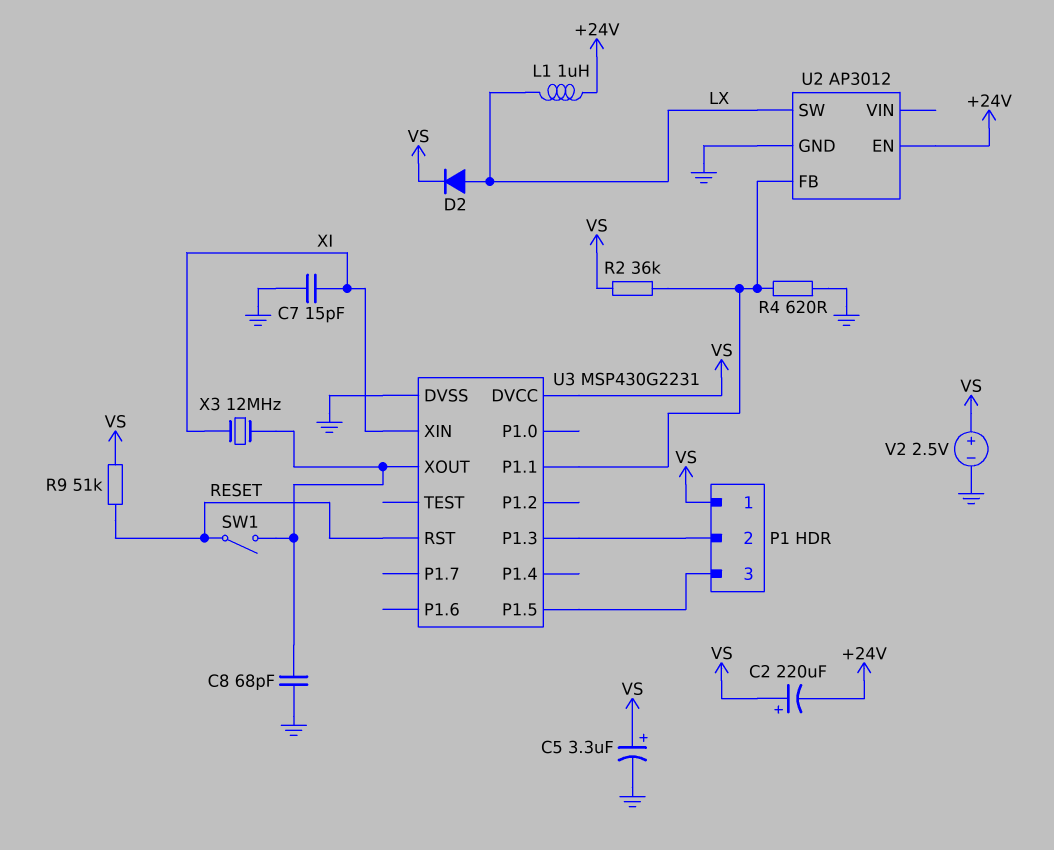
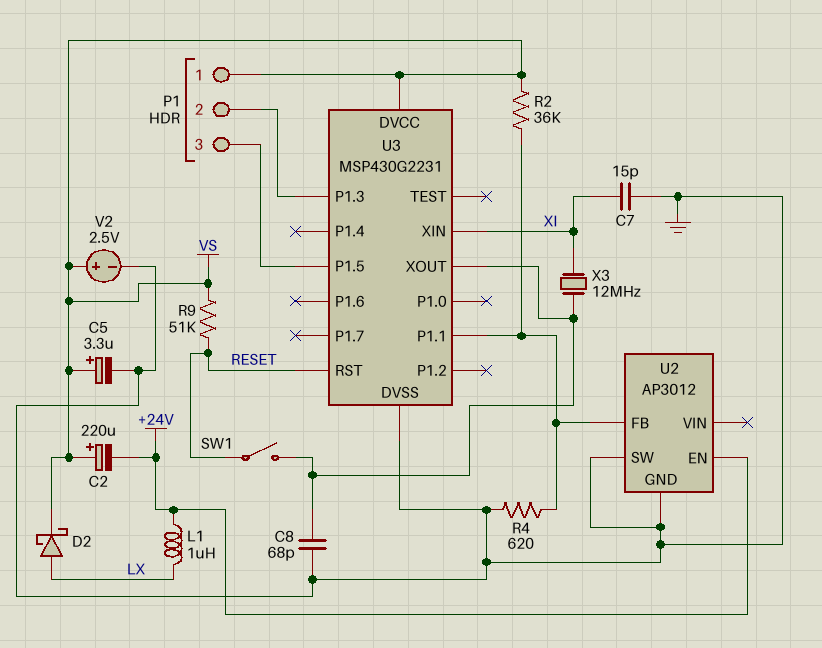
D2: diode (A LX, K VS) -> schottky (A LX, K VS)
U2 pin SW: LX -> GND

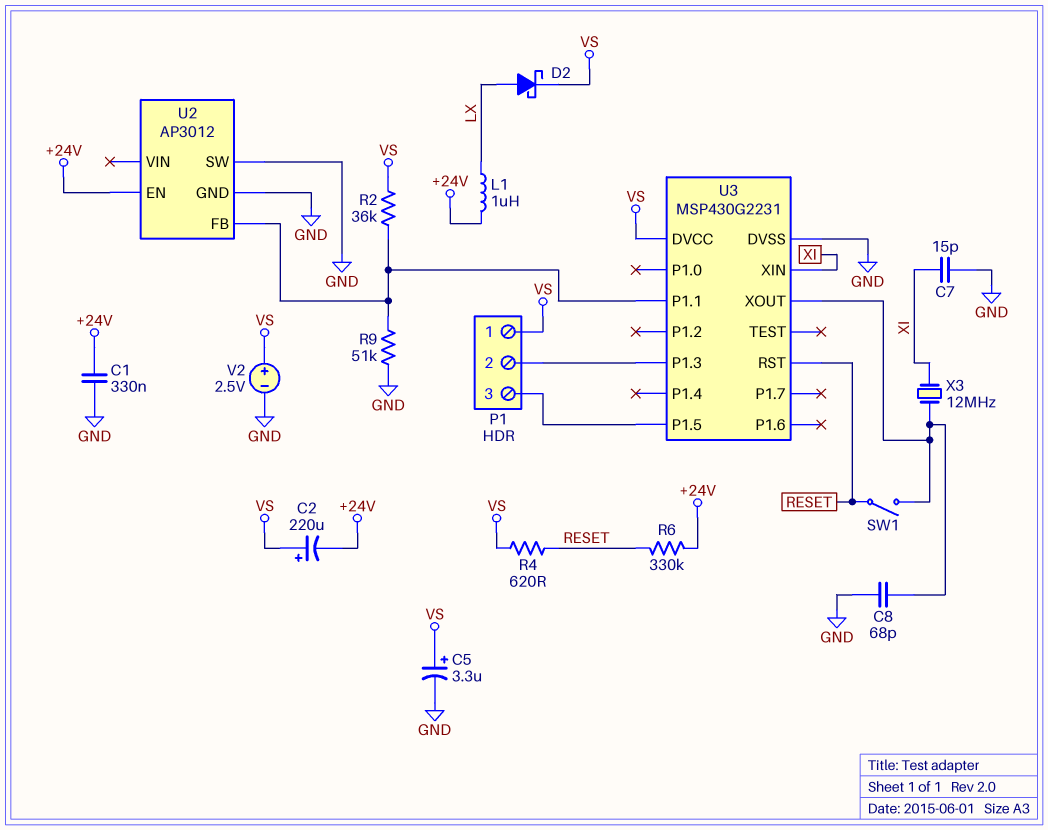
C1: none -> 330nF (+24V, GND)
R4: 620 (GND, U2/FB) -> 620 (RESET, VS)
R6: none -> 330k (+24V, RESET)
R9: 51k (RESET, VS) -> 51k (GND, U2/FB)

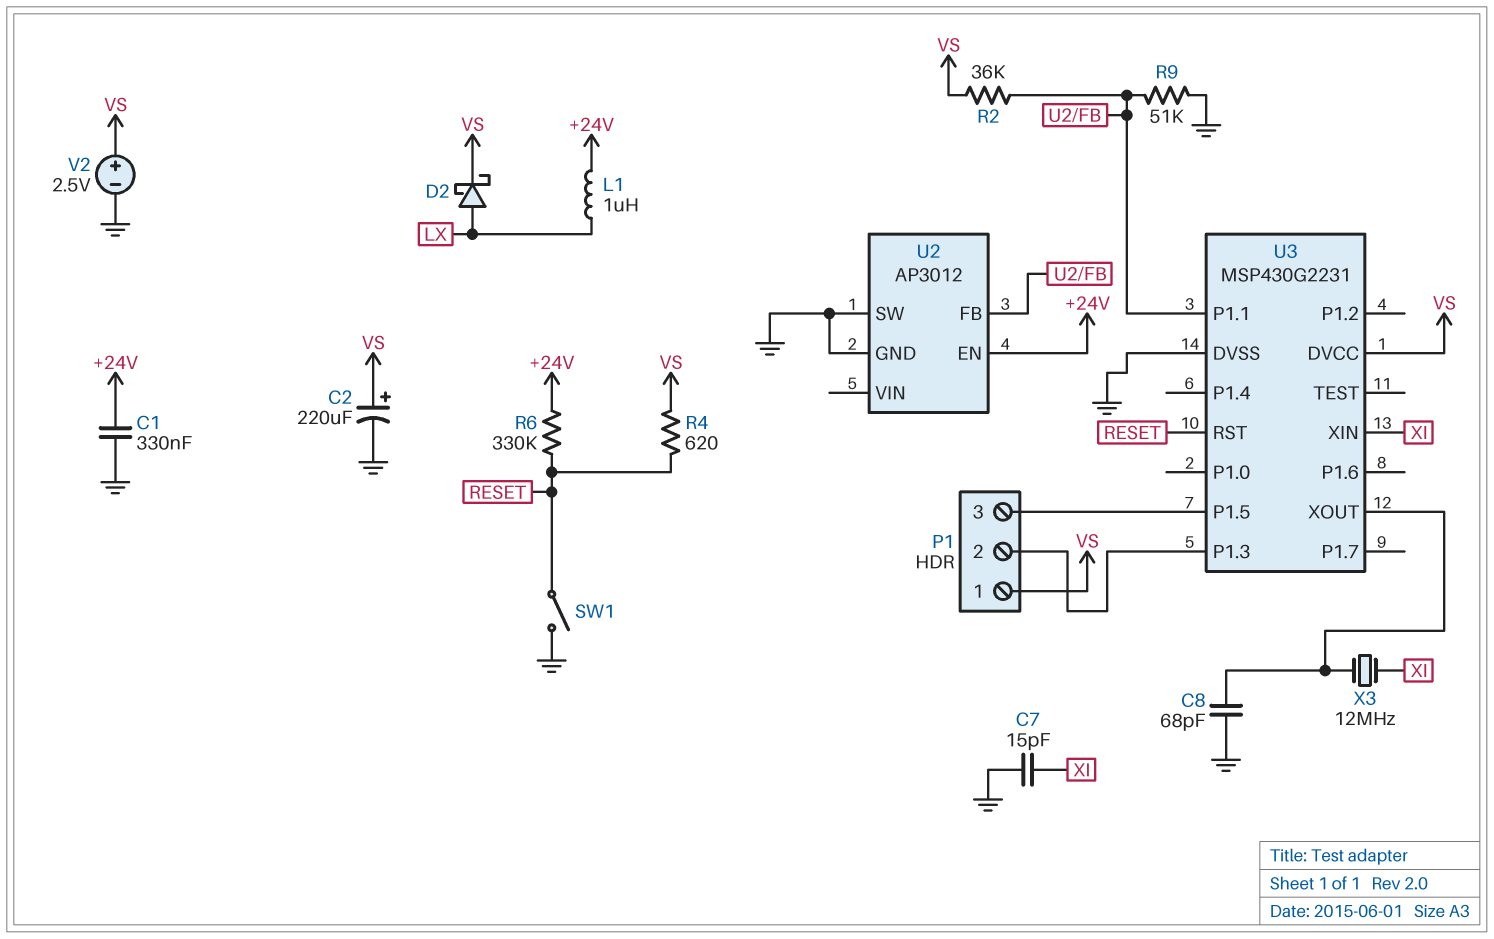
C2: 220uF (plus VS, minus +24V) -> 220uF (plus VS, minus GND)
C5: 3.3uF (plus VS, minus GND) -> none
SW1: switch (RESET, U3/XOUT) -> switch (GND, RESET)

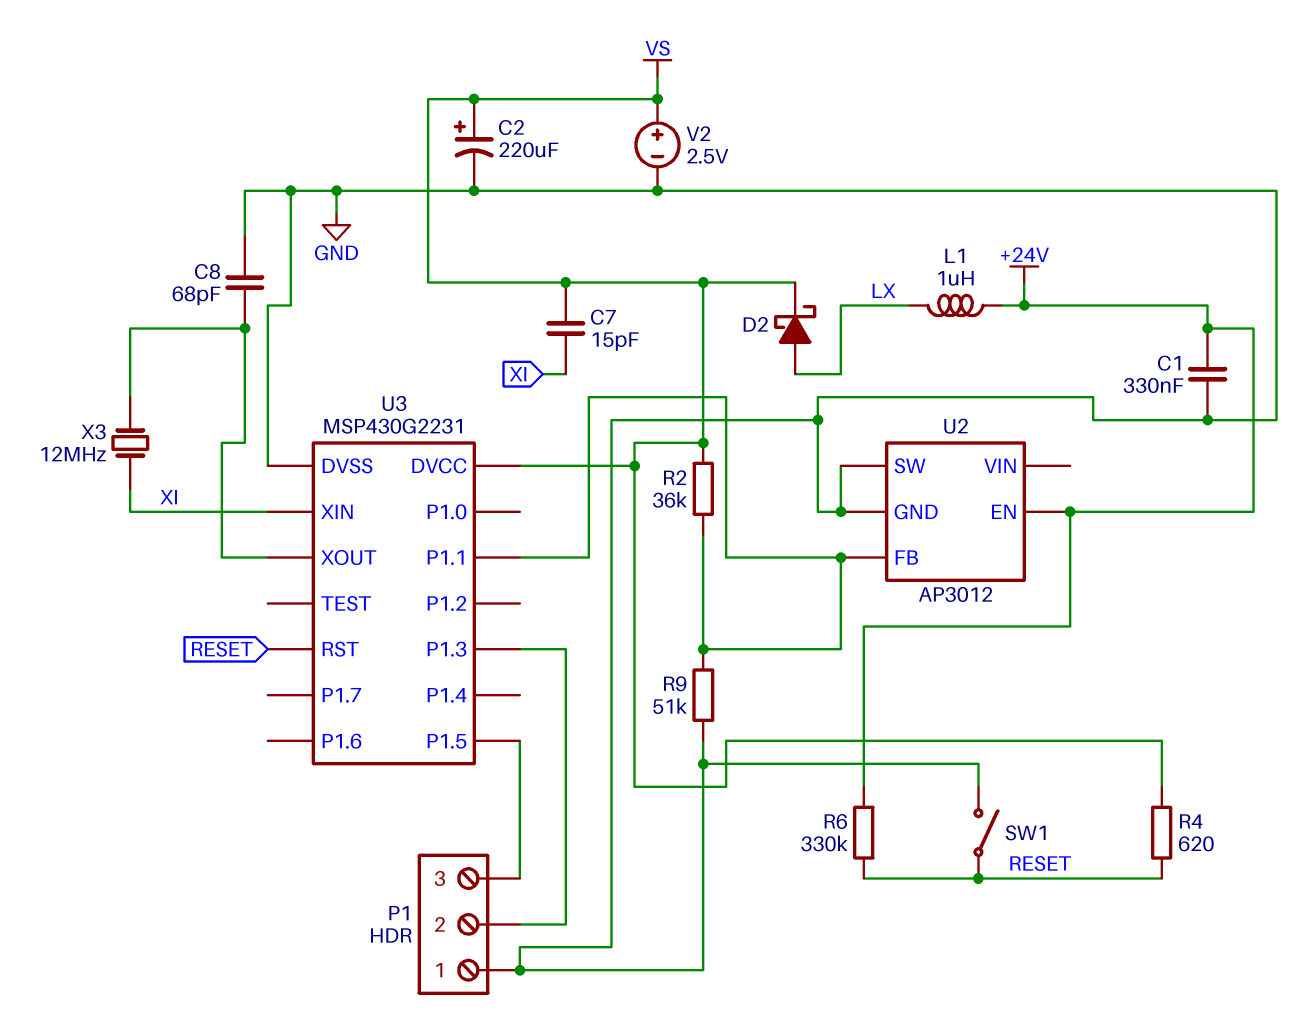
C7: 15pF (GND, XI) -> 15pF (VS, XI)
P1 pin 1: VS -> GND

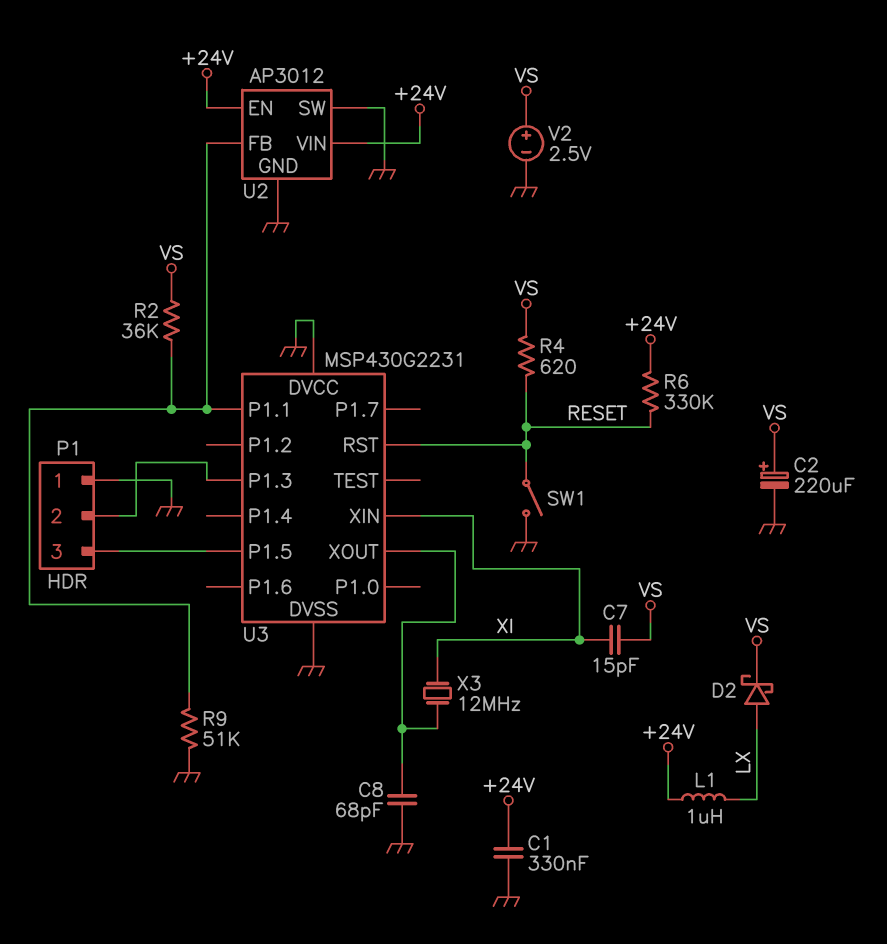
U2 pin VIN: none -> +24V
U3 pin DVCC: VS -> GND

